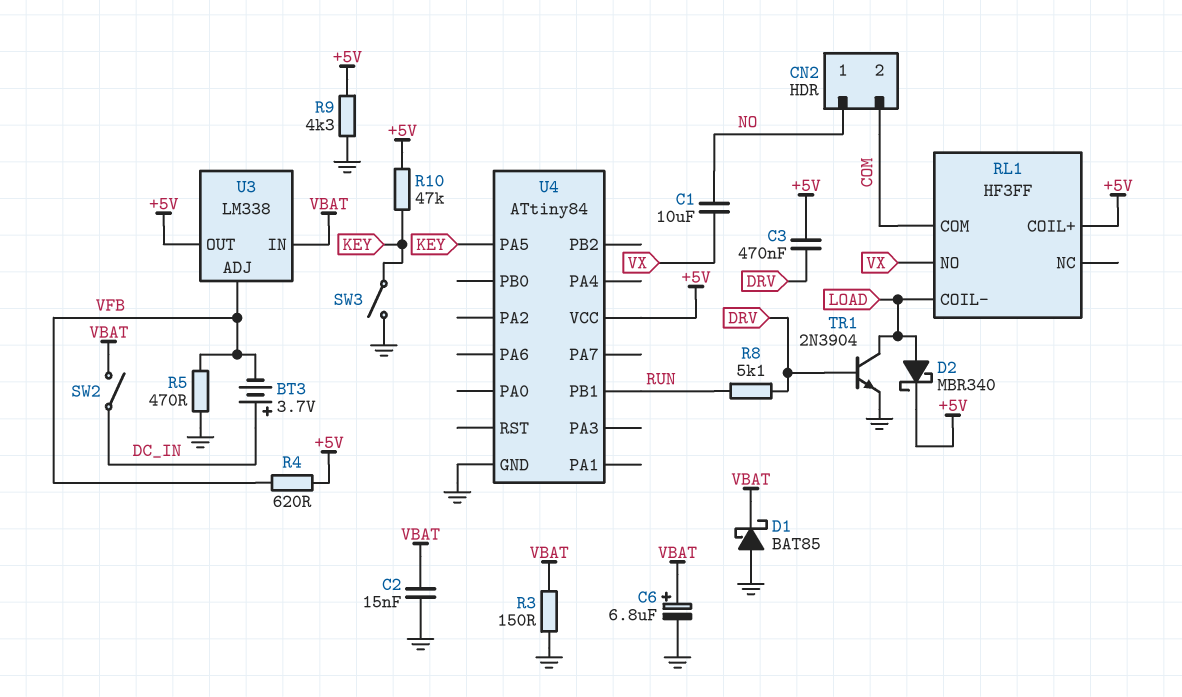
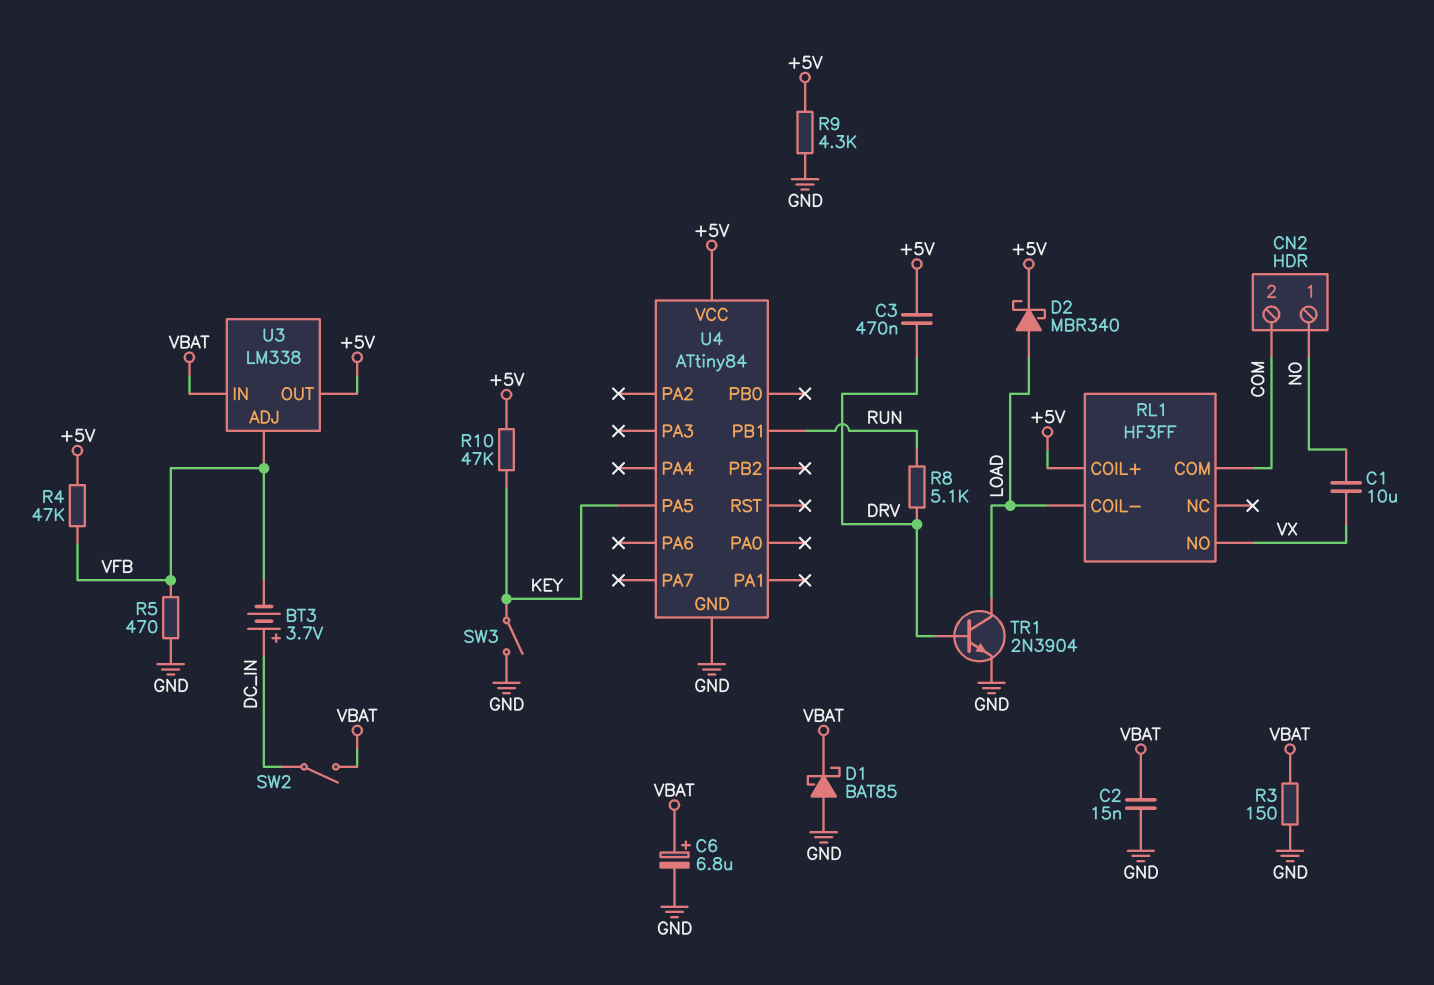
R4: 620 (+5V, VFB) -> 47k (+5V, VFB)

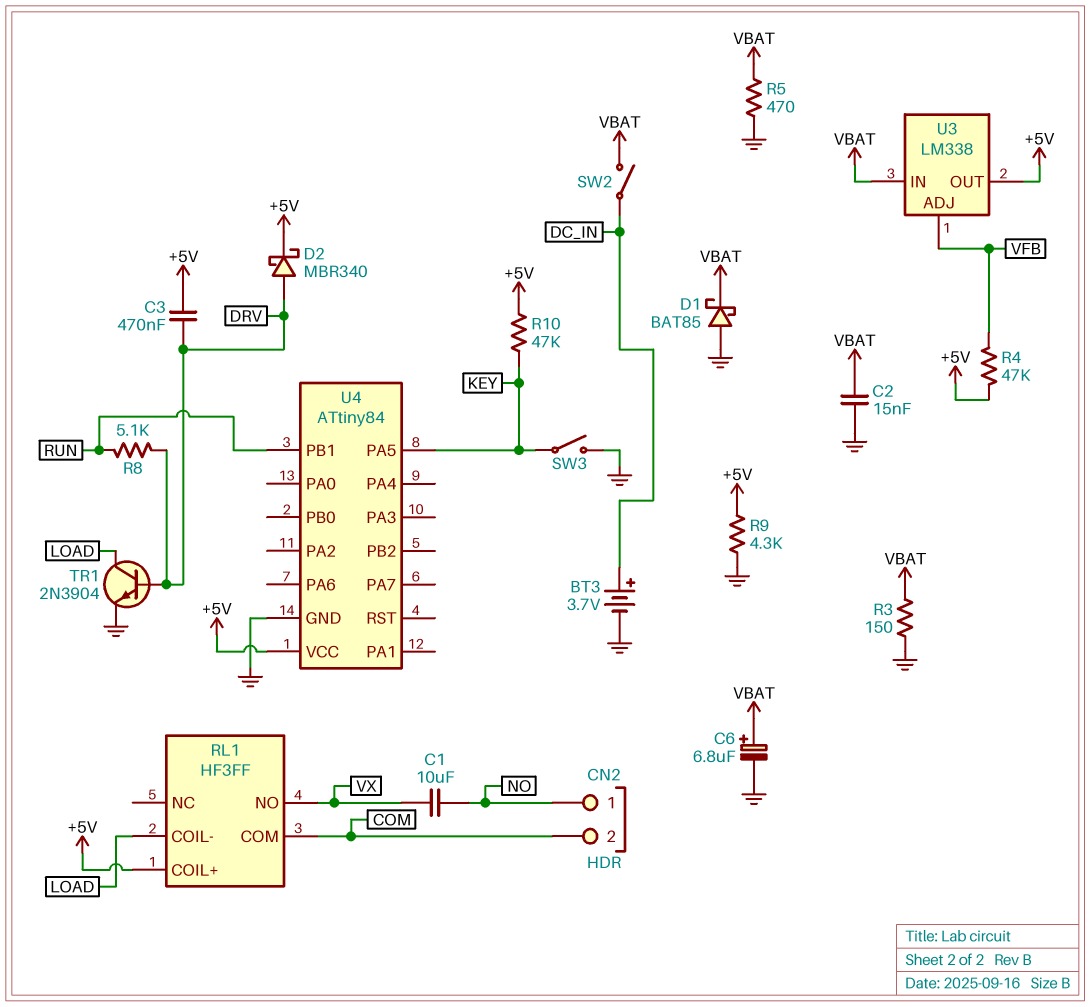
BT3: 3.7V (plus DC_IN, minus VFB) -> 3.7V (plus DC_IN, minus GND)
D2: schottky MBR340 (A LOAD, K +5V) -> schottky MBR340 (A DRV, K +5V)
R5: 470 (GND, VFB) -> 470 (GND, VBAT)

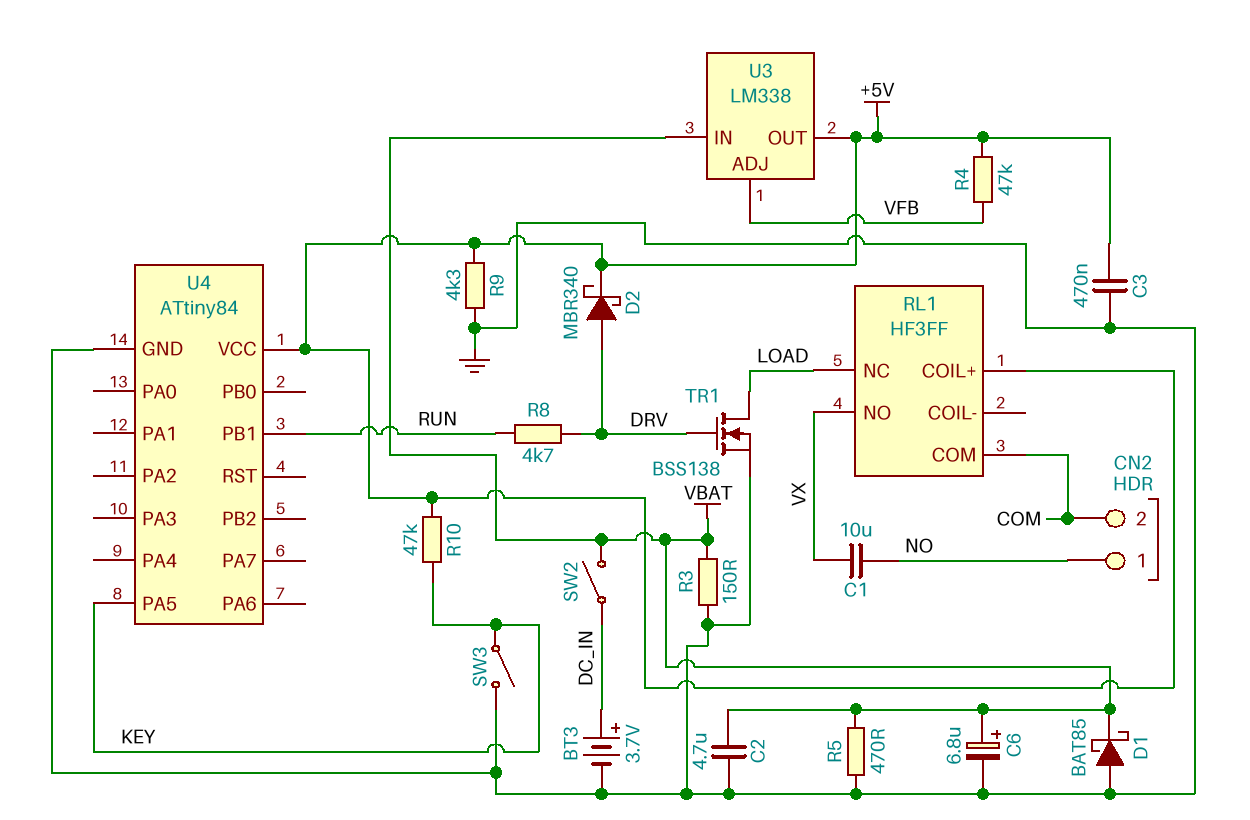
C2: 15nF (GND, VBAT) -> 4.7uF (GND, VBAT)
C3: 470nF (+5V, DRV) -> 470nF (+5V, GND)
R8: 5.1k (DRV, RUN) -> 4.7k (DRV, RUN)
RL1 pin COIL-: LOAD -> none
RL1 pin NC: none -> LOAD
TR1: NPN 2N3904 (B DRV, C LOAD, E GND) -> NMOS BSS138 (G DRV, D LOAD, S GND)

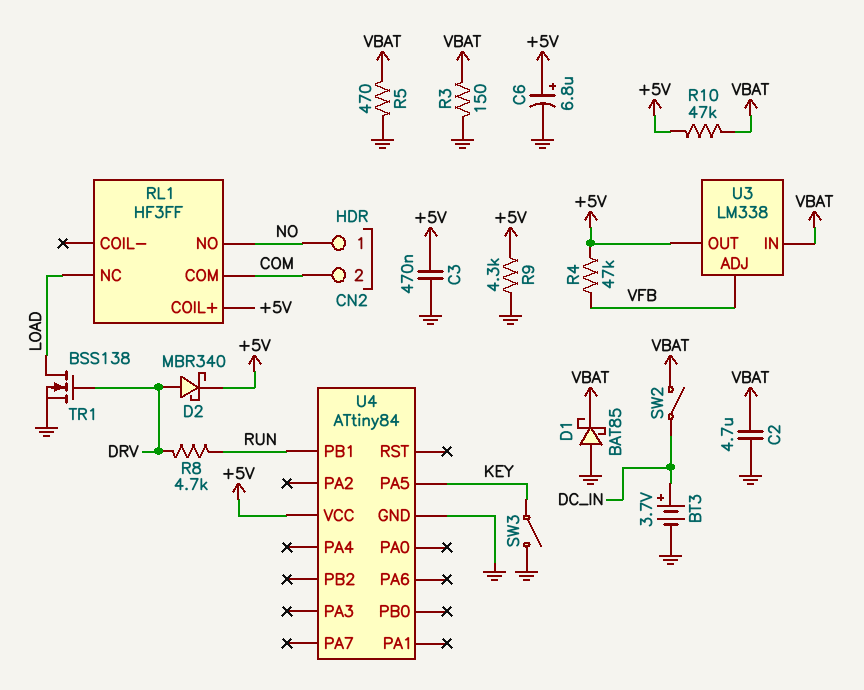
C1: 10uF (NO, VX) -> none
C6: 6.8uF (plus VBAT, minus GND) -> 6.8uF (plus +5V, minus GND)
R10: 47k (+5V, KEY) -> 47k (+5V, VBAT)
RL1 pin NO: VX -> NO

